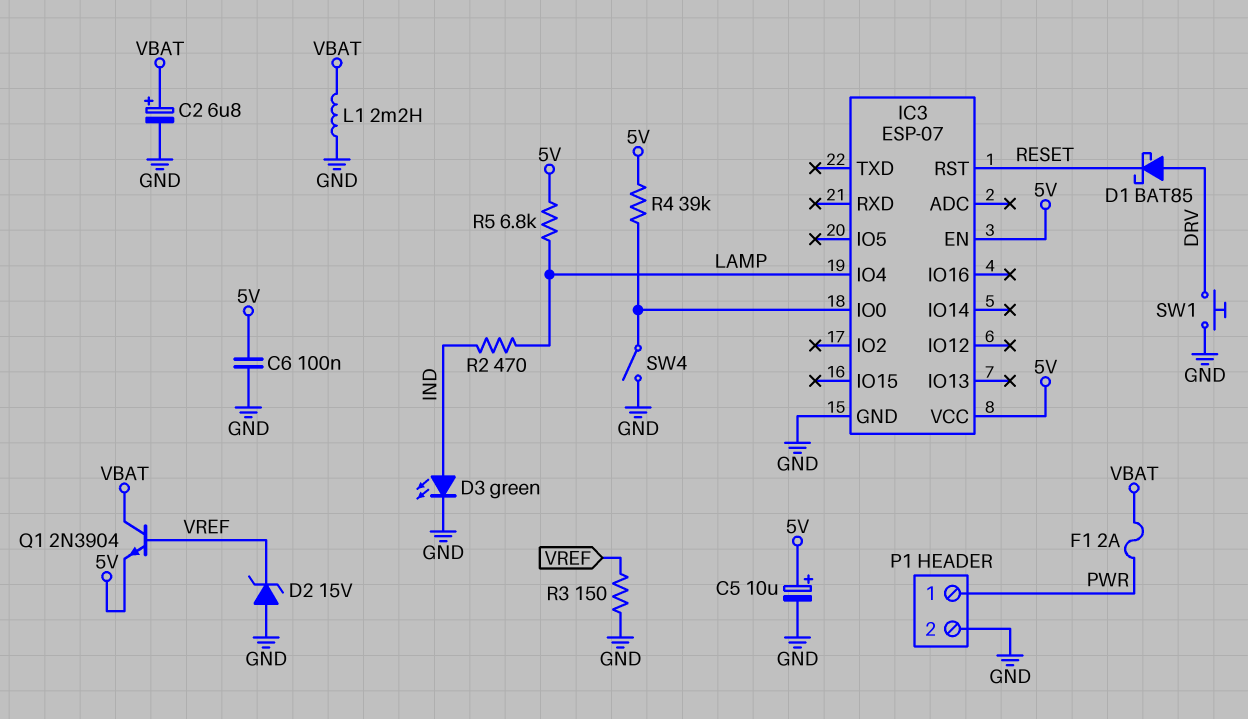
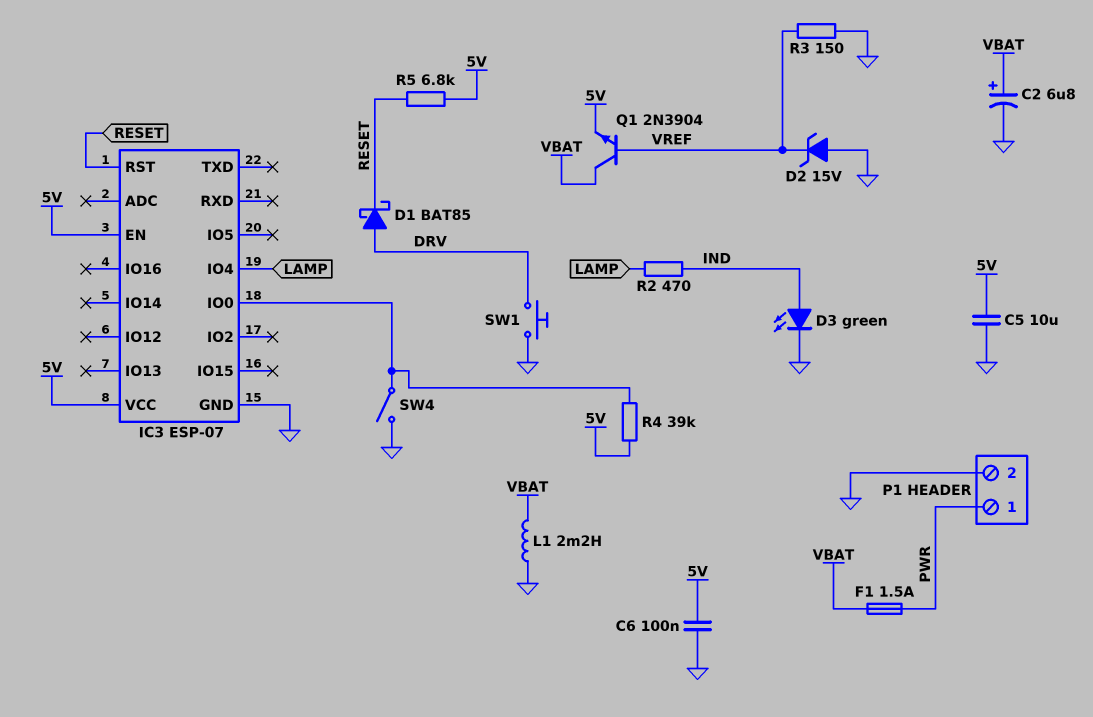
C5: 10uF (plus 5V, minus GND) -> 10uF (5V, GND)
F1: 2A (PWR, VBAT) -> 1.5A (PWR, VBAT)
R5: 6.8k (5V, LAMP) -> 6.8k (5V, RESET)

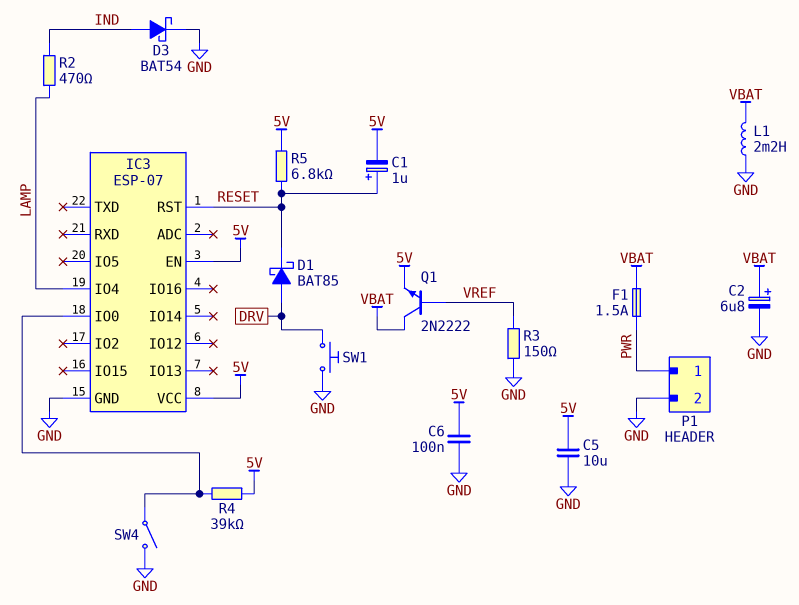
C1: none -> 1uF (plus RESET, minus 5V)
D2: zener 15V (A GND, K VREF) -> none
D3: LED green (A IND, K GND) -> schottky BAT54 (A IND, K GND)
Q1: NPN 2N3904 (B VREF, C VBAT, E 5V) -> NPN 2N2222 (B VREF, C VBAT, E 5V)

